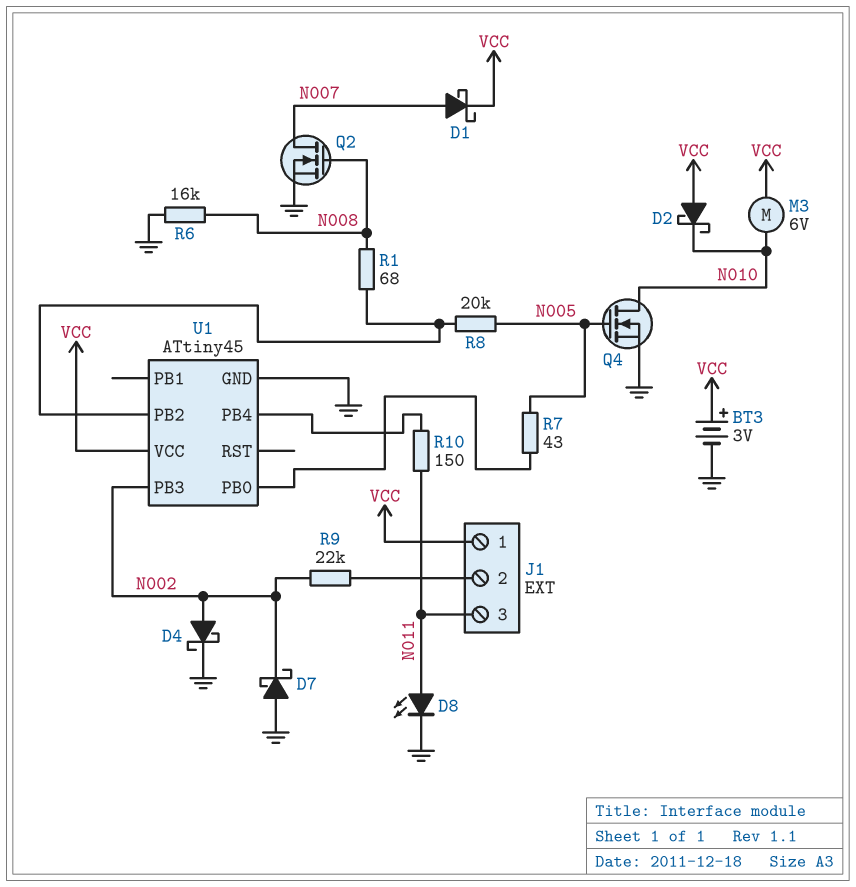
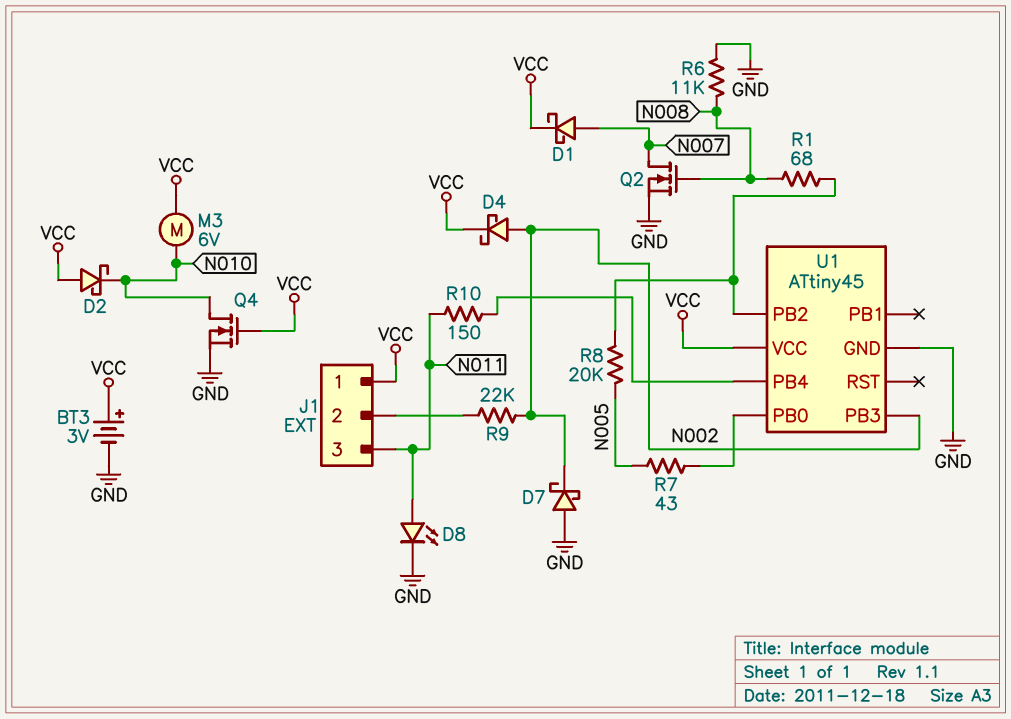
D4: schottky (A N002, K GND) -> schottky (A N002, K VCC)
Q4: NMOS (G N005, D N010, S GND) -> NMOS (G VCC, D N010, S GND)
R6: 16k (GND, N008) -> 11k (GND, N008)

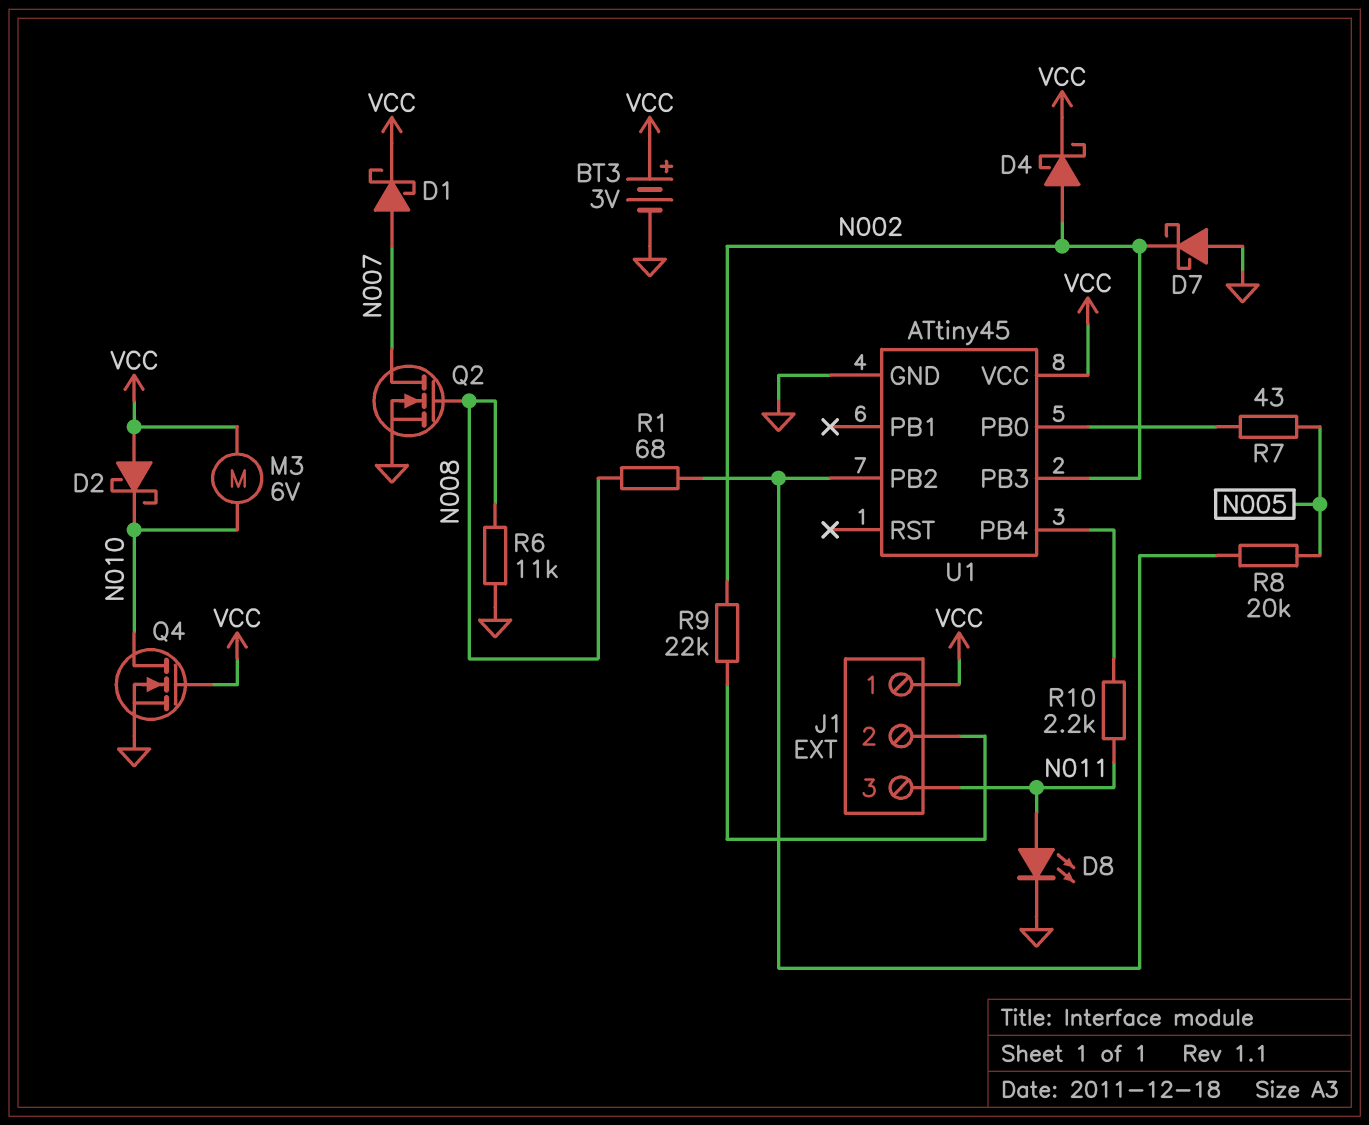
R10: 150 (N011, U1/PB4) -> 2.2k (N011, U1/PB4)

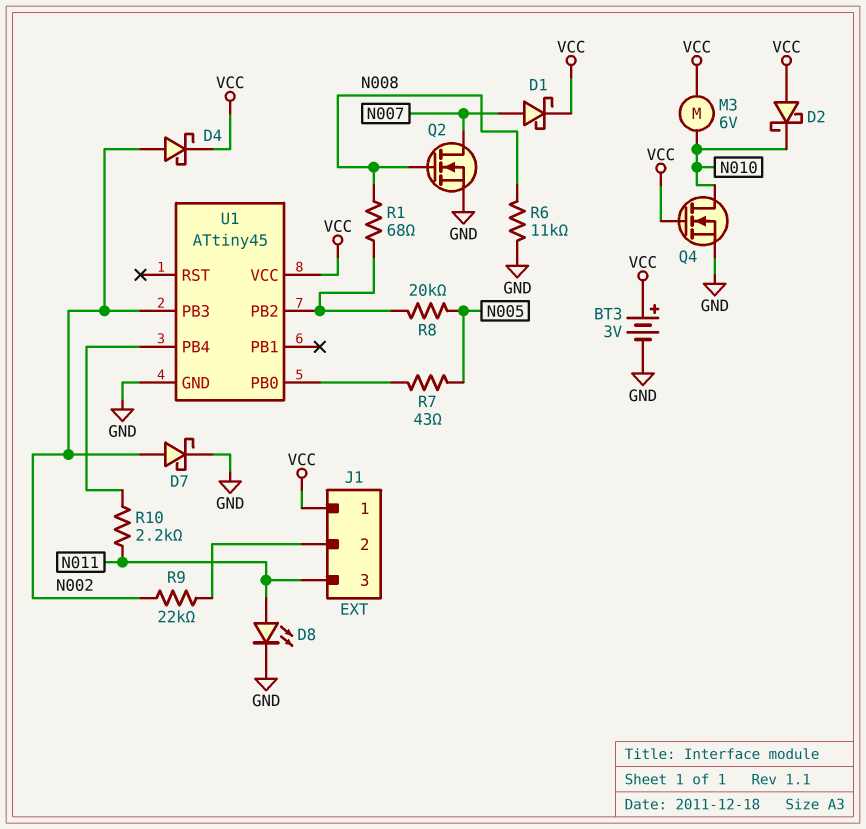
D7: schottky (A GND, K N002) -> schottky (A N002, K GND)

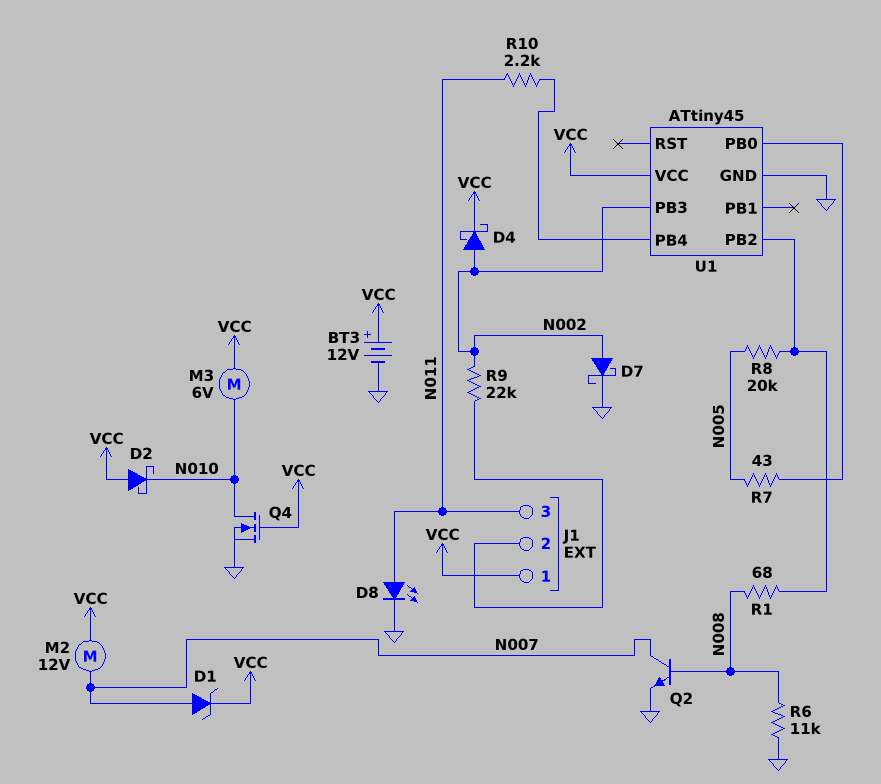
BT3: 3V (plus VCC, minus GND) -> 12V (plus VCC, minus GND)
D1: schottky (A N007, K VCC) -> zener (A N007, K VCC)
M2: none -> motor 12V (N007, VCC)
Q2: NMOS (G N008, D N007, S GND) -> NPN (B N008, C N007, E GND)

